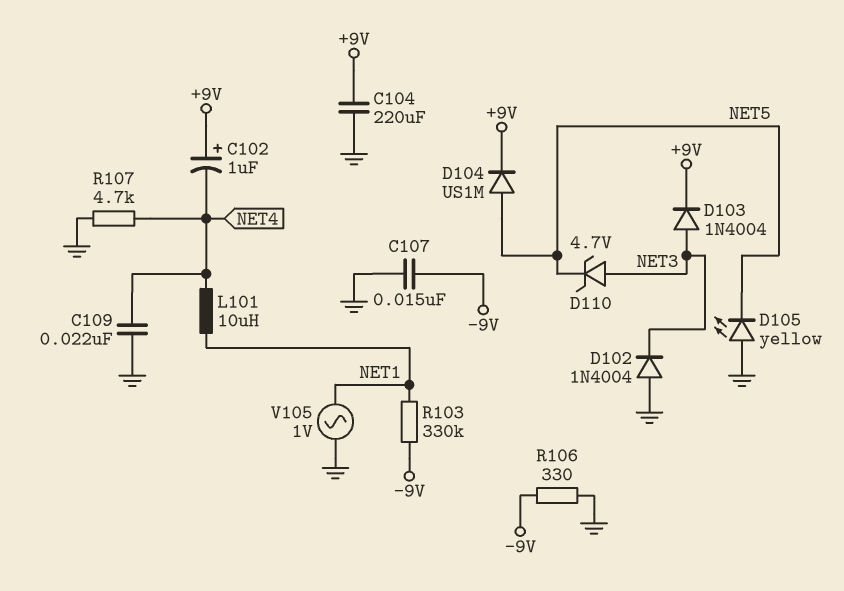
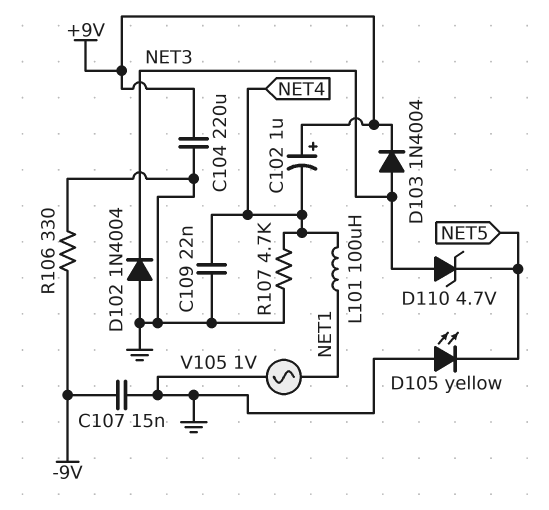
D104: diode US1M (A NET5, K +9V) -> none
L101: 10uH (NET1, NET4) -> 100uH (NET1, NET4)
R103: 330k (-9V, NET1) -> none

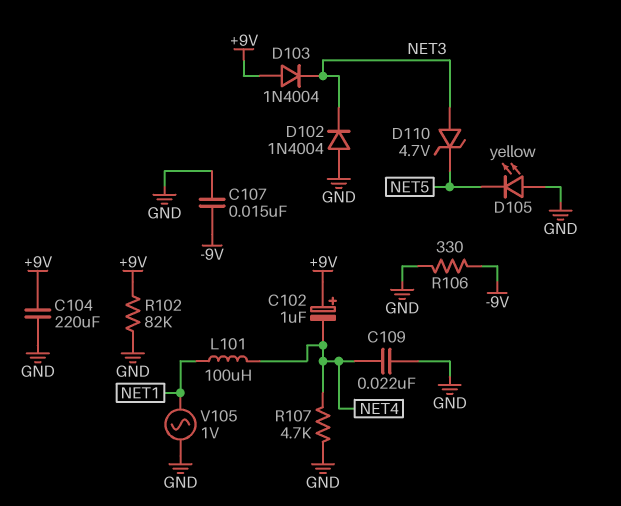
D103: diode 1N4004 (A NET3, K +9V) -> diode 1N4004 (A +9V, K NET3)
R102: none -> 82k (+9V, GND)

